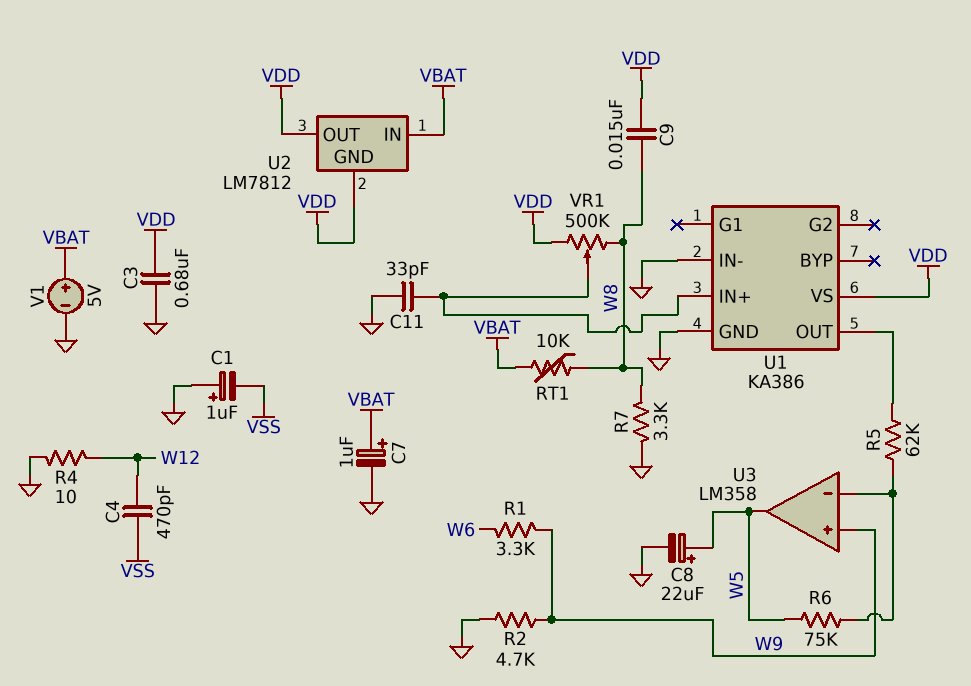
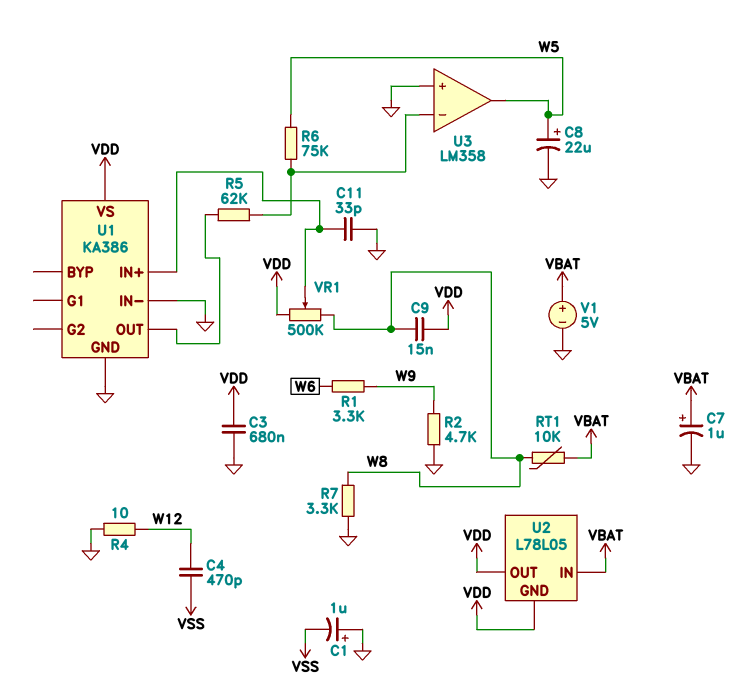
U2: LM7812 -> L78L05
U3 pin in+: W9 -> GND

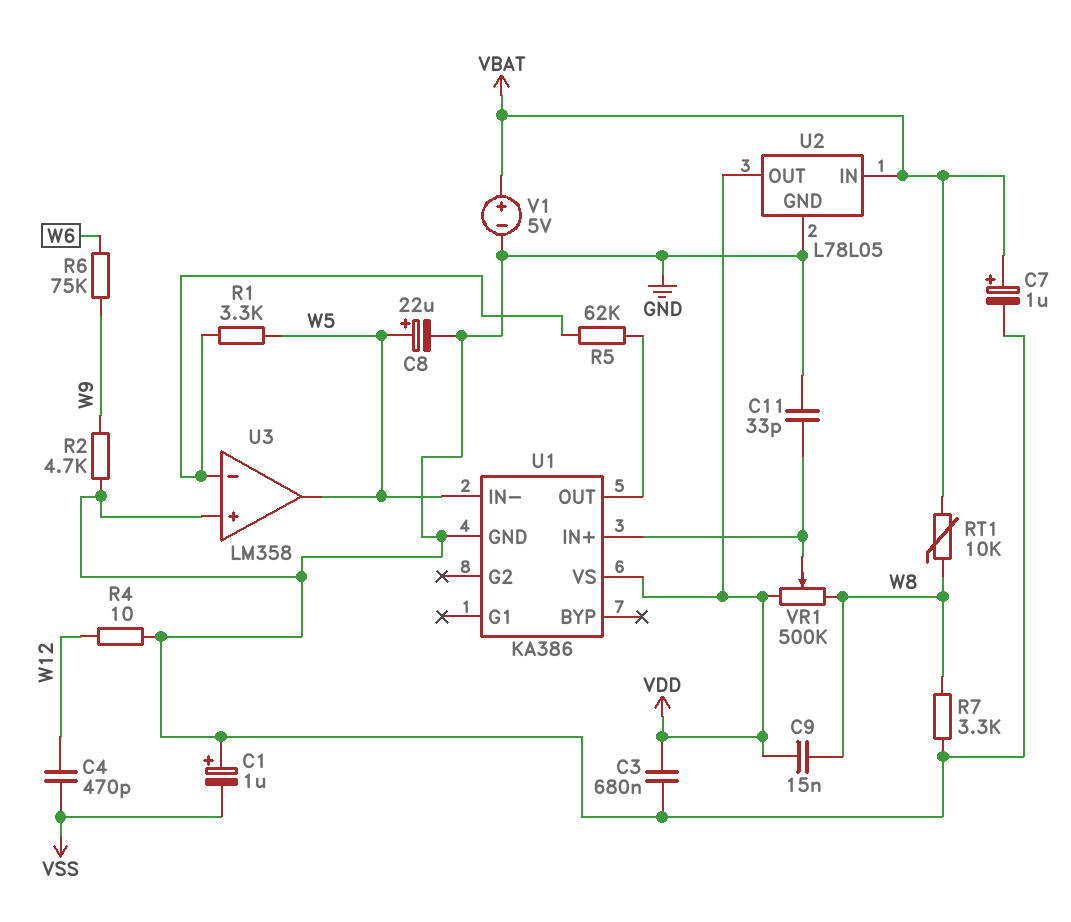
R1: 3.3k (W6, W9) -> 3.3k (U3/in-, W5)
R6: 75k (U3/in-, W5) -> 75k (W6, W9)
U1 pin IN-: GND -> W5
U2 pin GND: VDD -> GND

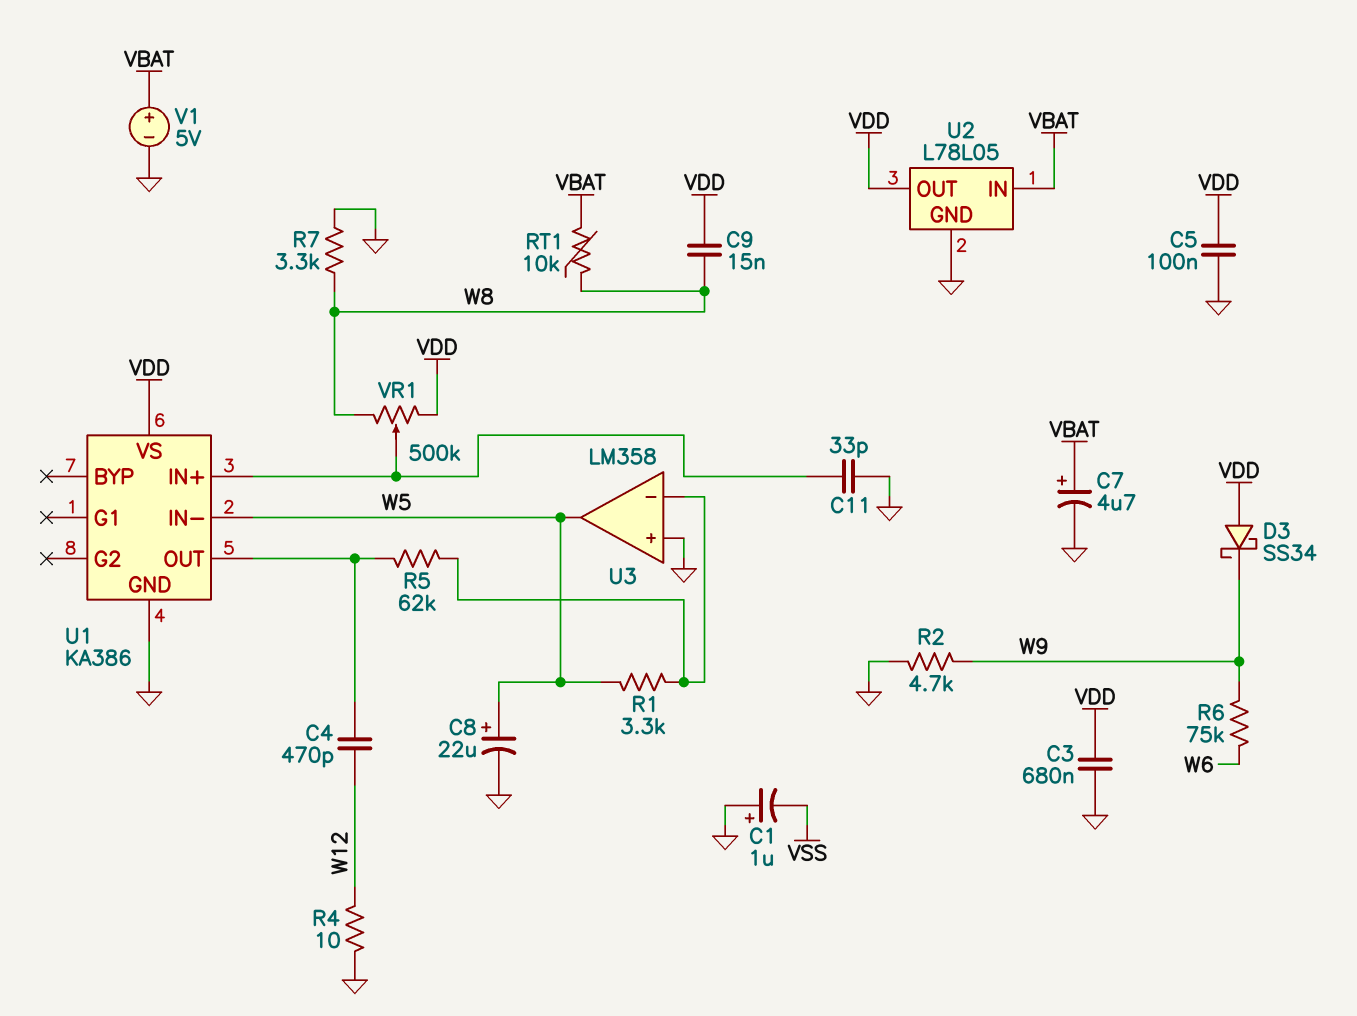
C4: 470pF (VSS, W12) -> 470pF (U1/OUT, W12)
C5: none -> 100nF (GND, VDD)
C7: 1uF (plus VBAT, minus GND) -> 4.7uF (plus VBAT, minus GND)
D3: none -> schottky SS34 (A VDD, K W9)

